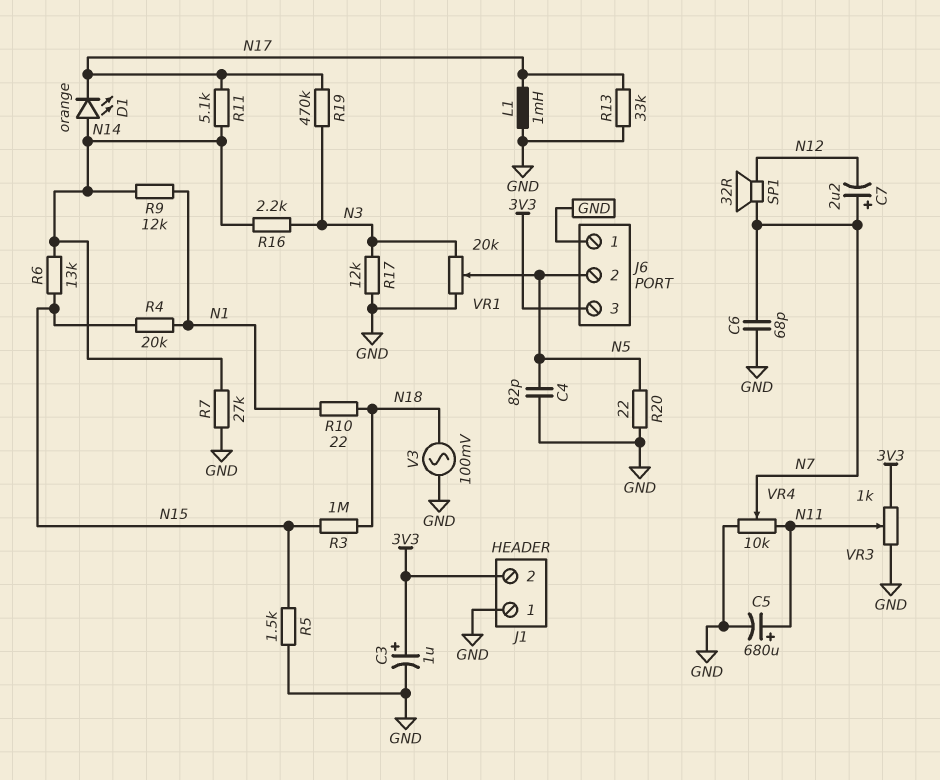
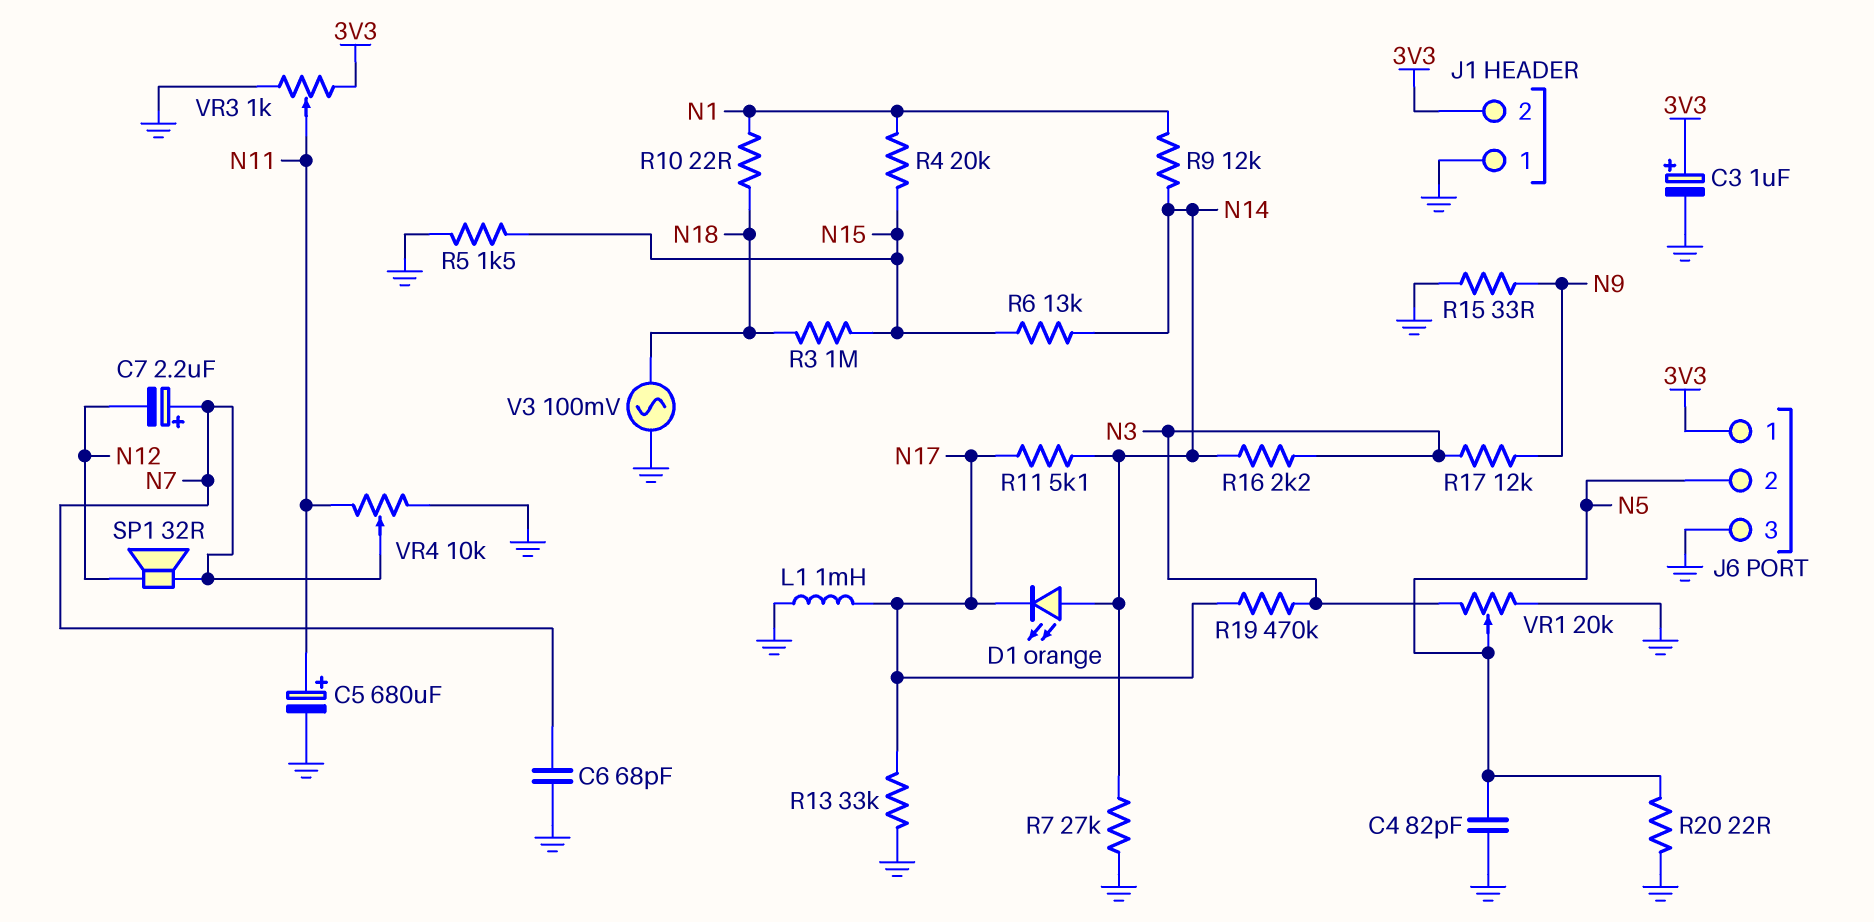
J6 pin 1: GND -> 3V3
J6 pin 3: 3V3 -> GND
R15: none -> 33 (GND, N9)
R17: 12k (GND, N3) -> 12k (N3, N9)

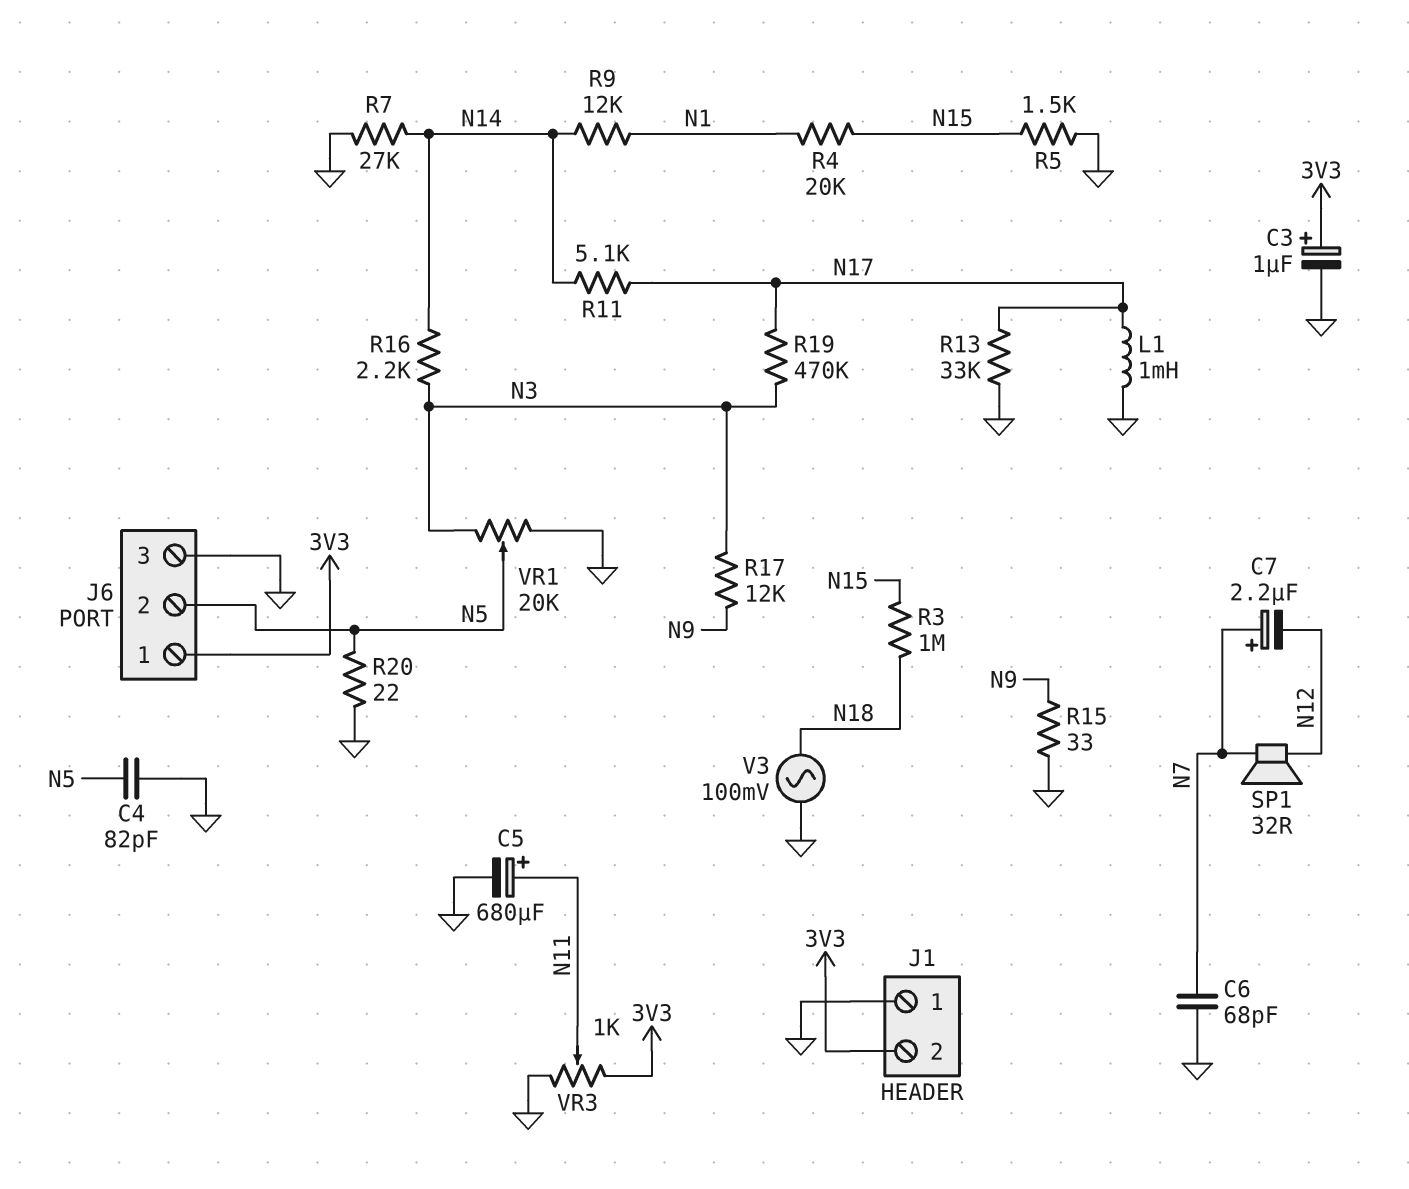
D1: LED orange (A N14, K N17) -> none
R6: 13k (N14, N15) -> none
R10: 22 (N1, N18) -> none
VR4: 10k (GND, N11, wiper N7) -> none

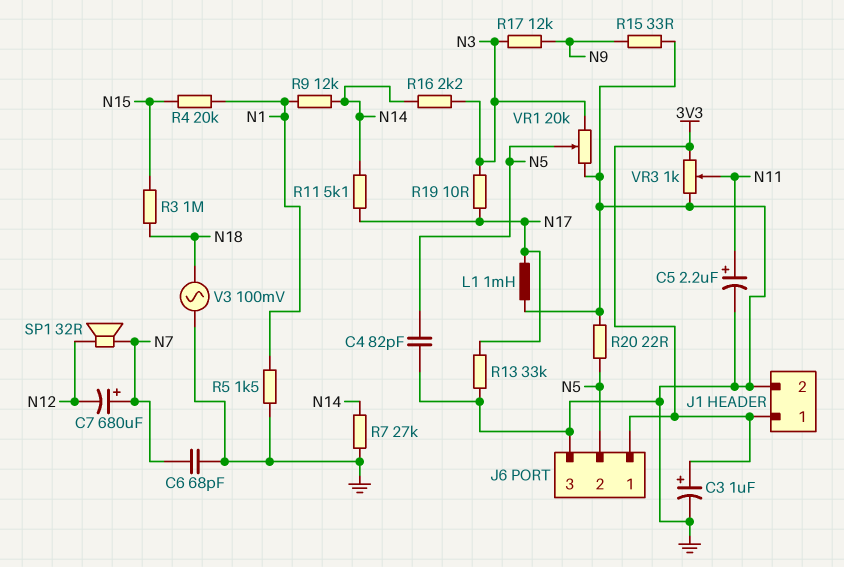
C5: 680uF (plus N11, minus GND) -> 2.2uF (plus N11, minus GND)
C7: 2.2uF (plus N7, minus N12) -> 680uF (plus N7, minus N12)
J1 pin 1: GND -> 3V3
J1 pin 2: 3V3 -> GND
R5: 1.5k (GND, N15) -> 1.5k (GND, N1)
R19: 470k (N3, N17) -> 10 (N3, N17)

